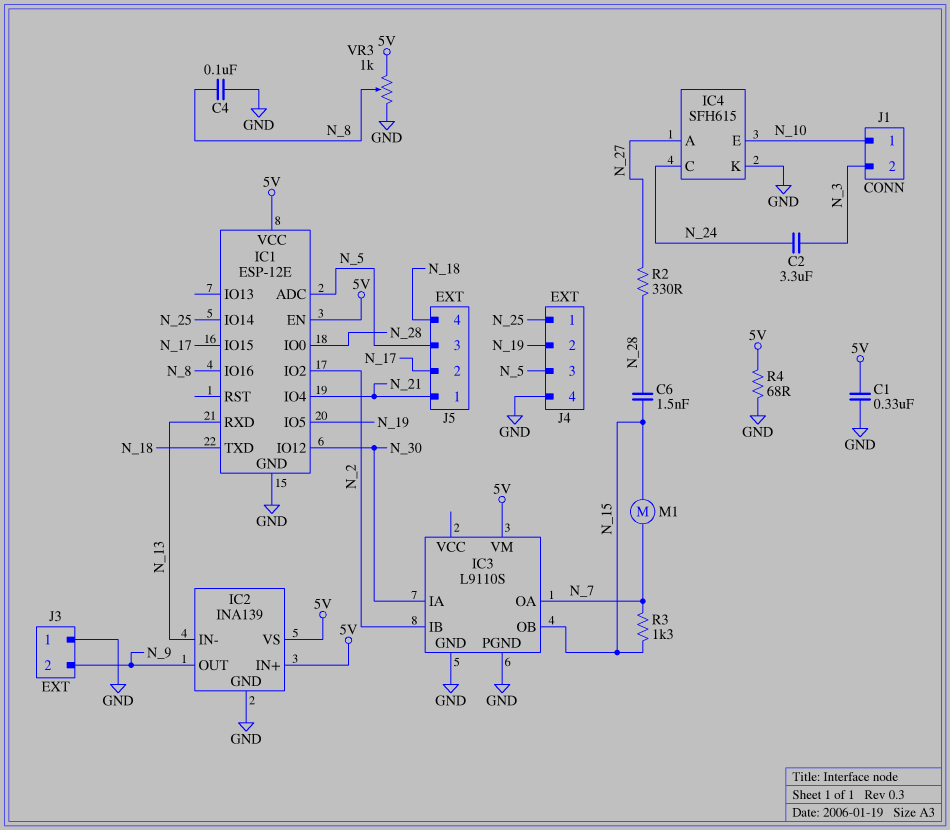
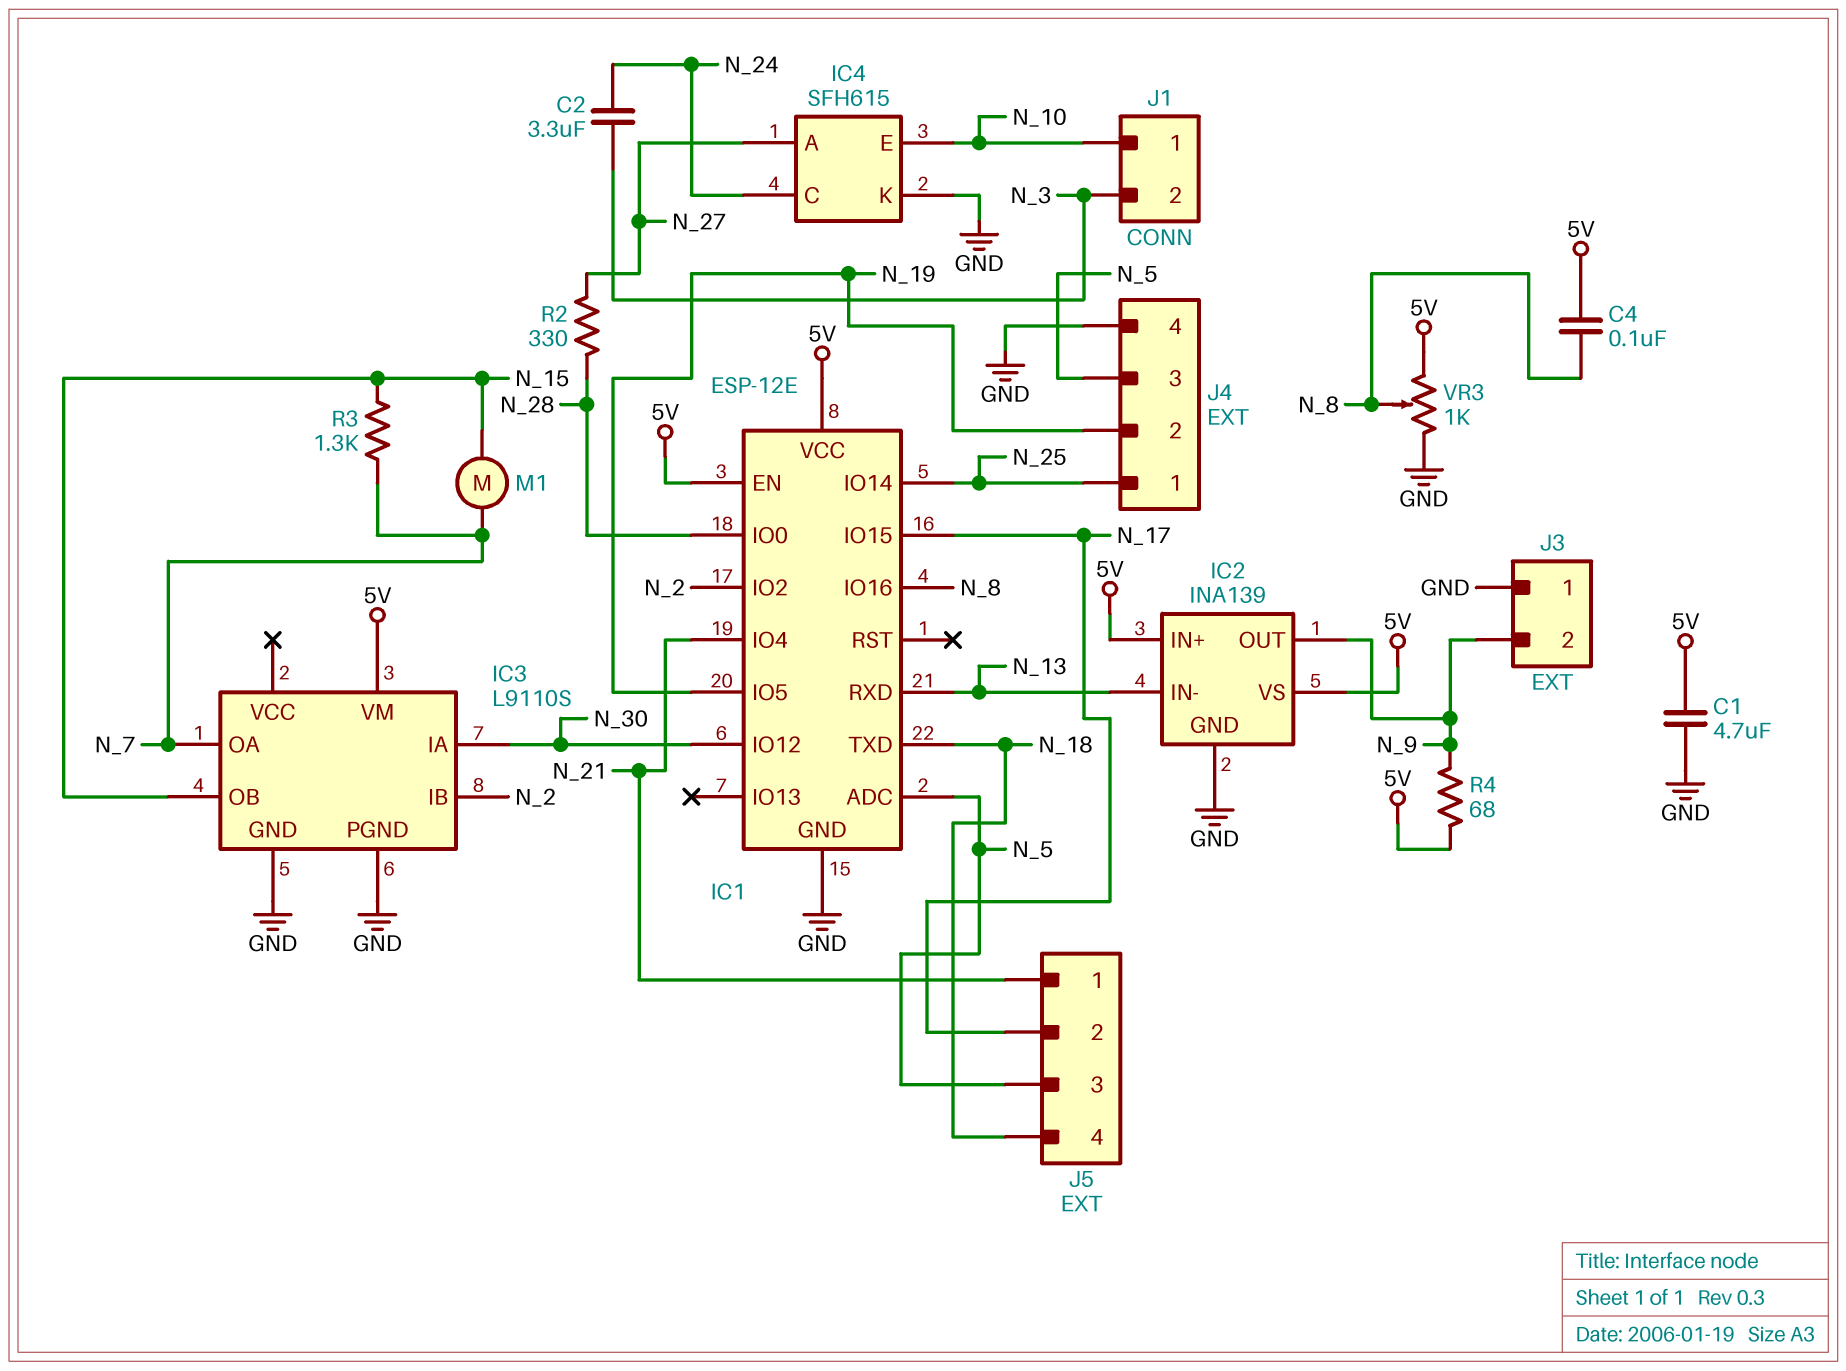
C1: 330nF (5V, GND) -> 4.7uF (5V, GND)
C4: 100nF (GND, N_8) -> 100nF (5V, N_8)
C6: 1.5nF (N_15, N_28) -> none
R4: 68 (5V, GND) -> 68 (5V, N_9)

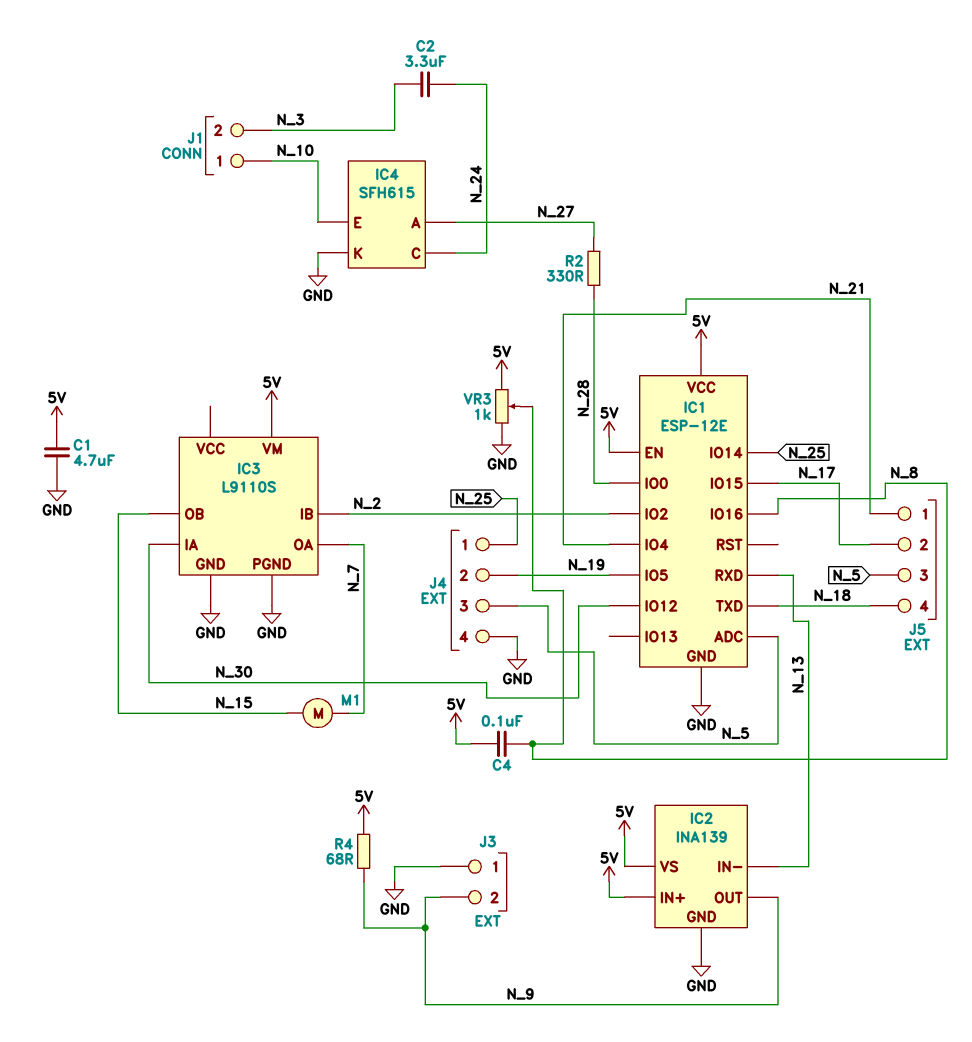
R3: 1.3k (N_7, N_15) -> none

